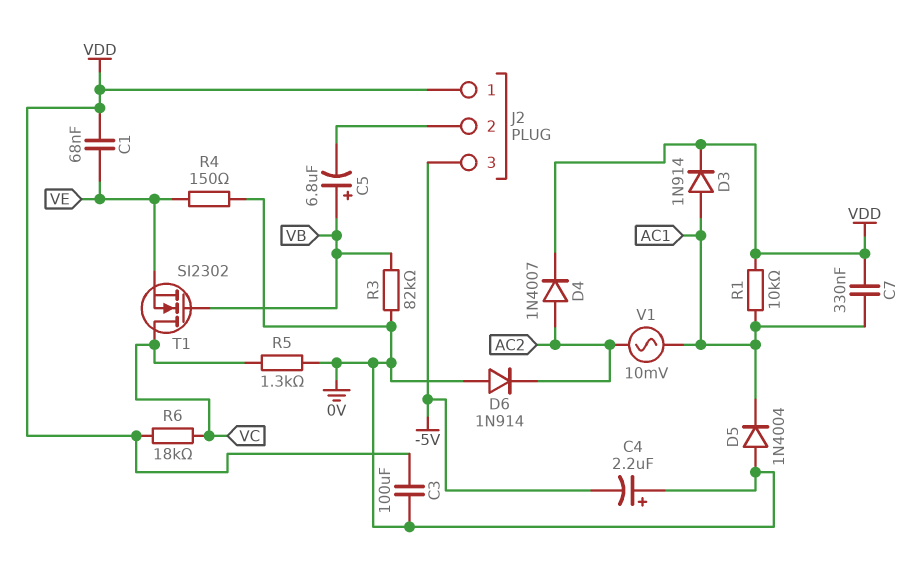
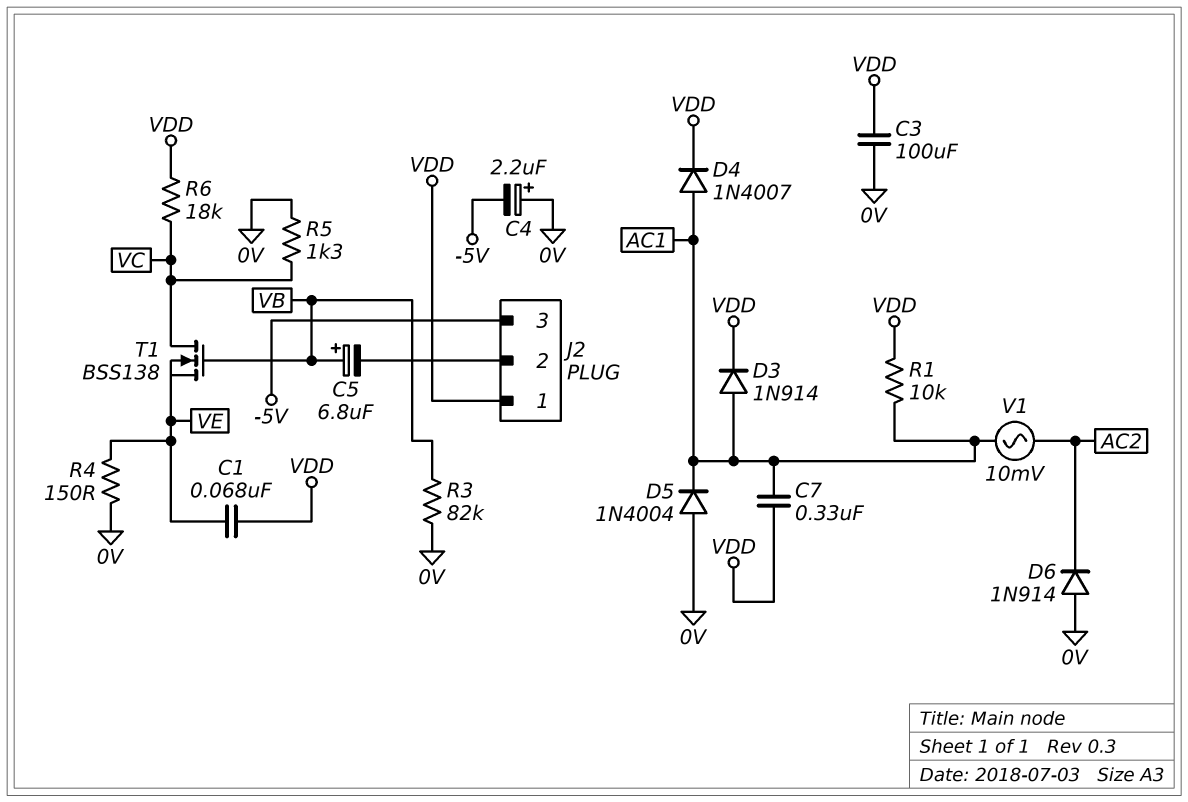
D4: diode 1N4007 (A AC2, K VDD) -> diode 1N4007 (A AC1, K VDD)
T1: NMOS SI2302 (G VB, D VC, S VE) -> NMOS BSS138 (G VB, D VC, S VE)

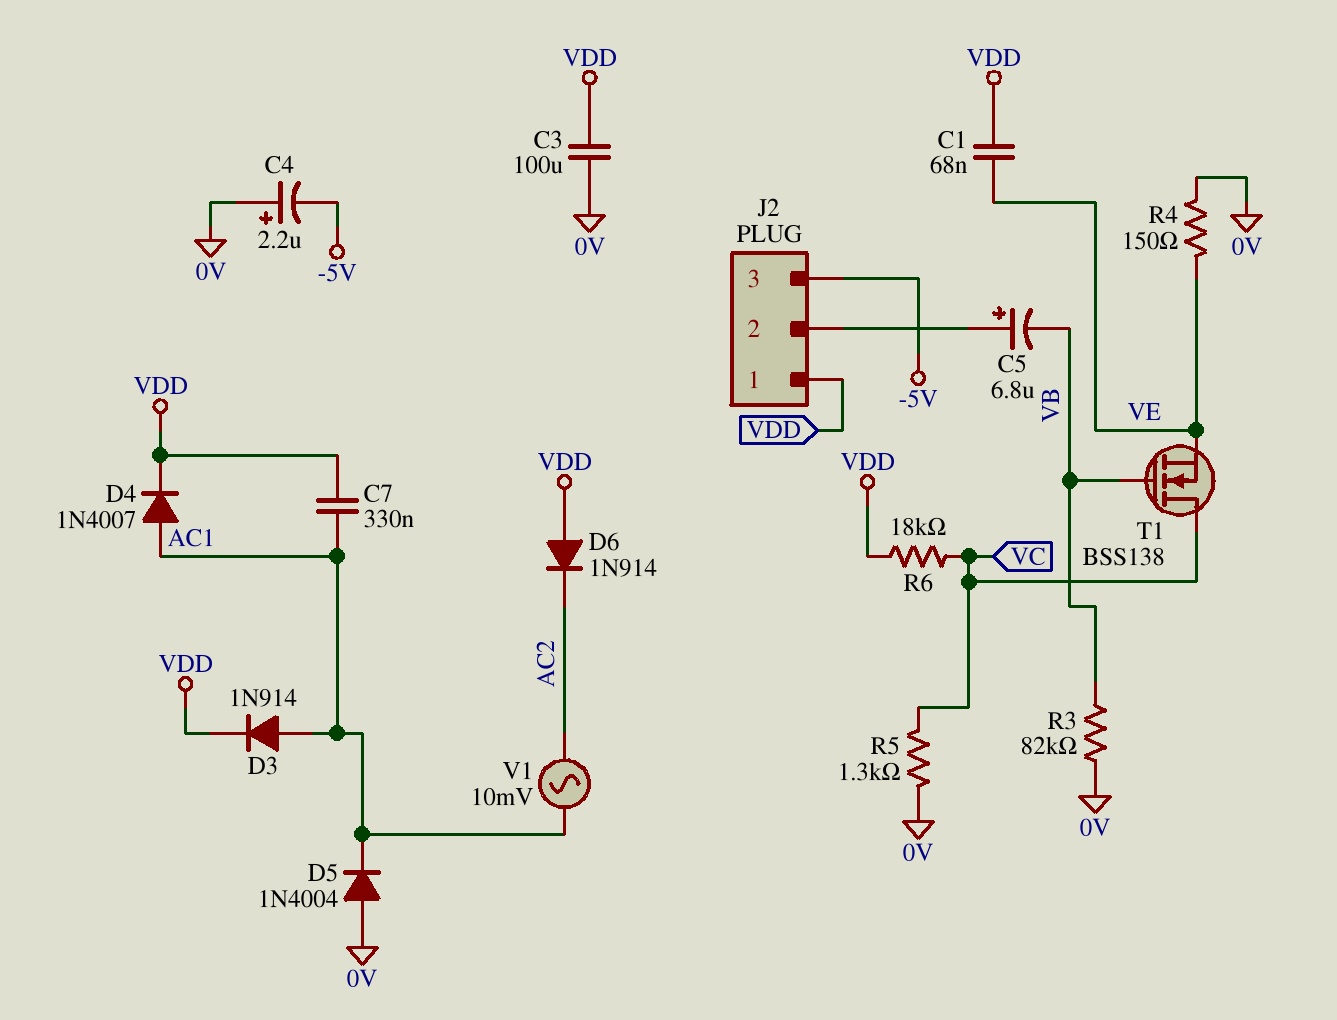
C5: 6.8uF (plus VB, minus J2/2) -> 6.8uF (plus J2/2, minus VB)
D6: diode 1N914 (A 0V, K AC2) -> diode 1N914 (A VDD, K AC2)
R1: 10k (AC1, VDD) -> none

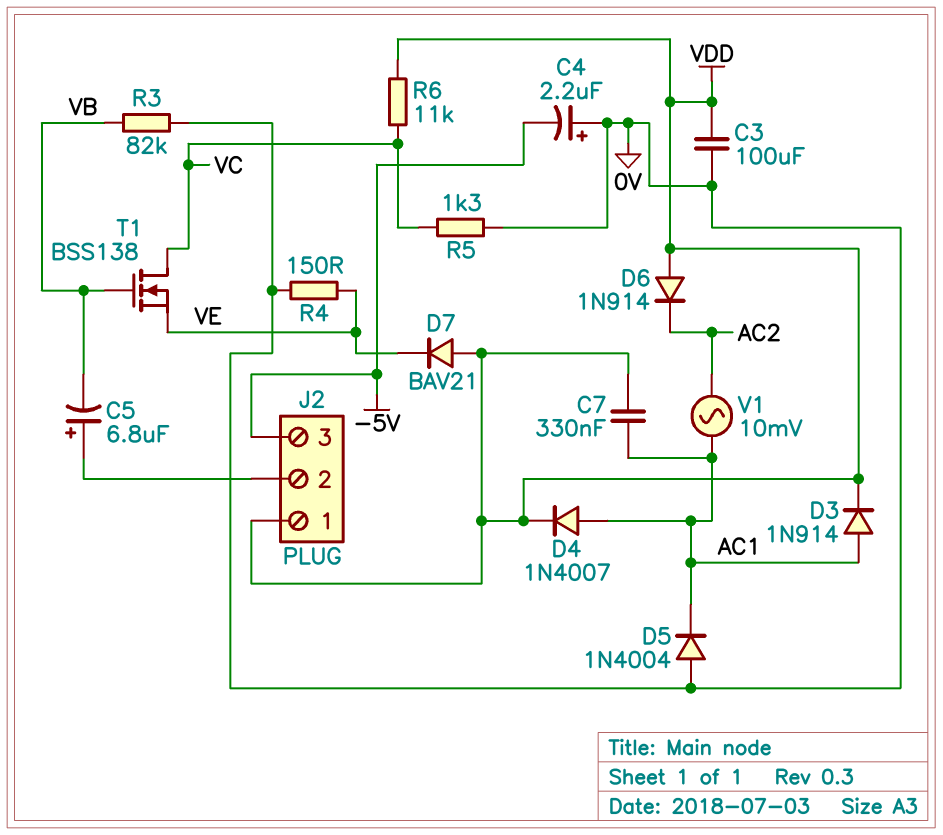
C1: 68nF (VDD, VE) -> none
D7: none -> diode BAV21 (A VDD, K VE)
R6: 18k (VC, VDD) -> 11k (VC, VDD)

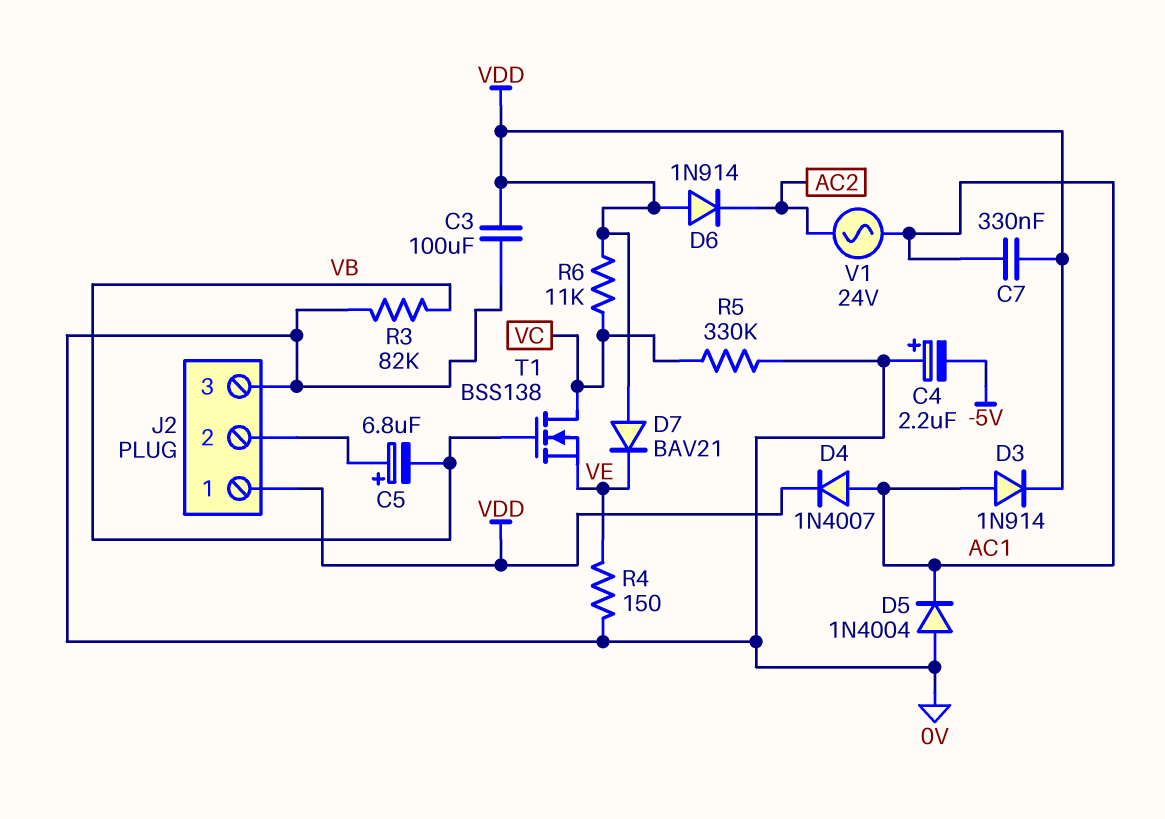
J2 pin 3: -5V -> 0V
R5: 1.3k (0V, VC) -> 330k (0V, VC)
V1: AC 10mV (AC1, AC2) -> AC 24V (AC1, AC2)

